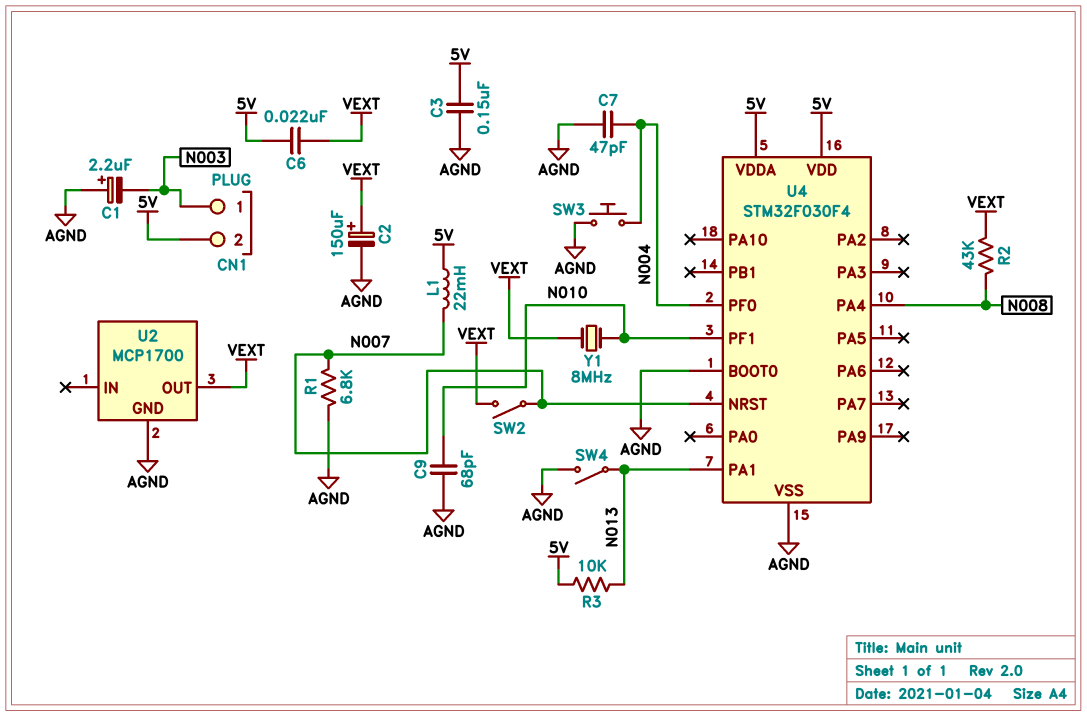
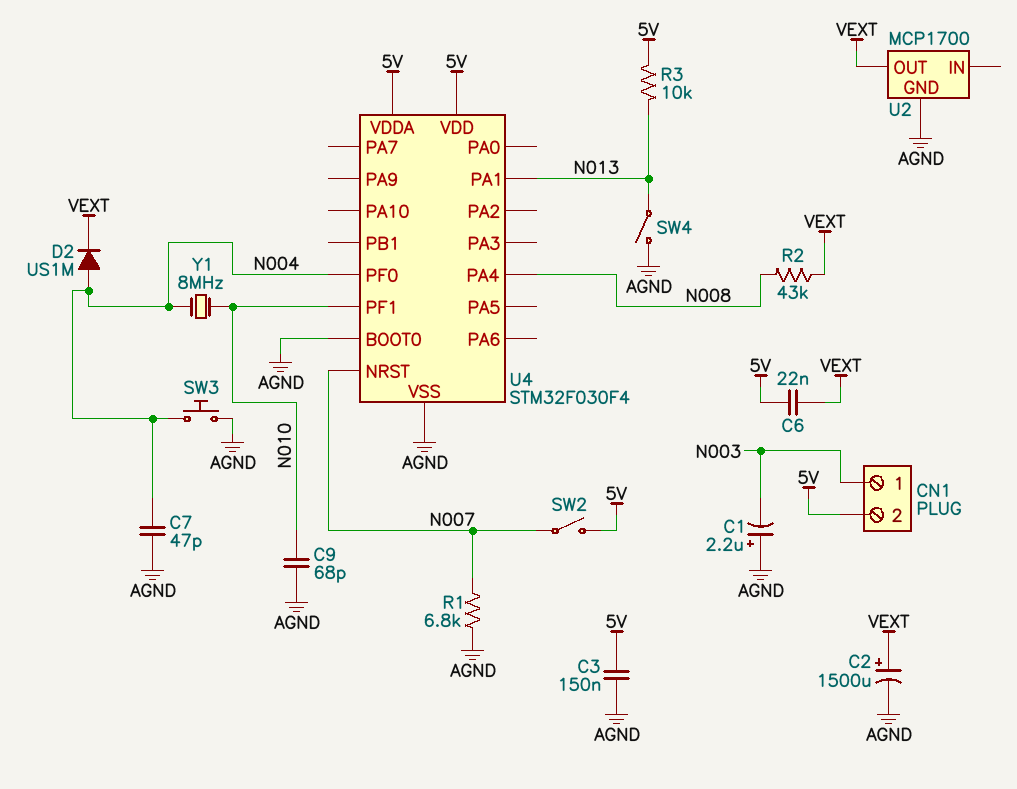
C2: 150uF (plus VEXT, minus AGND) -> 1500uF (plus VEXT, minus AGND)
D2: none -> diode US1M (A N004, K VEXT)
L1: 22mH (5V, N007) -> none
SW2: switch (N007, VEXT) -> switch (5V, N007)
Y1: 8MHz (N010, VEXT) -> 8MHz (N004, N010)

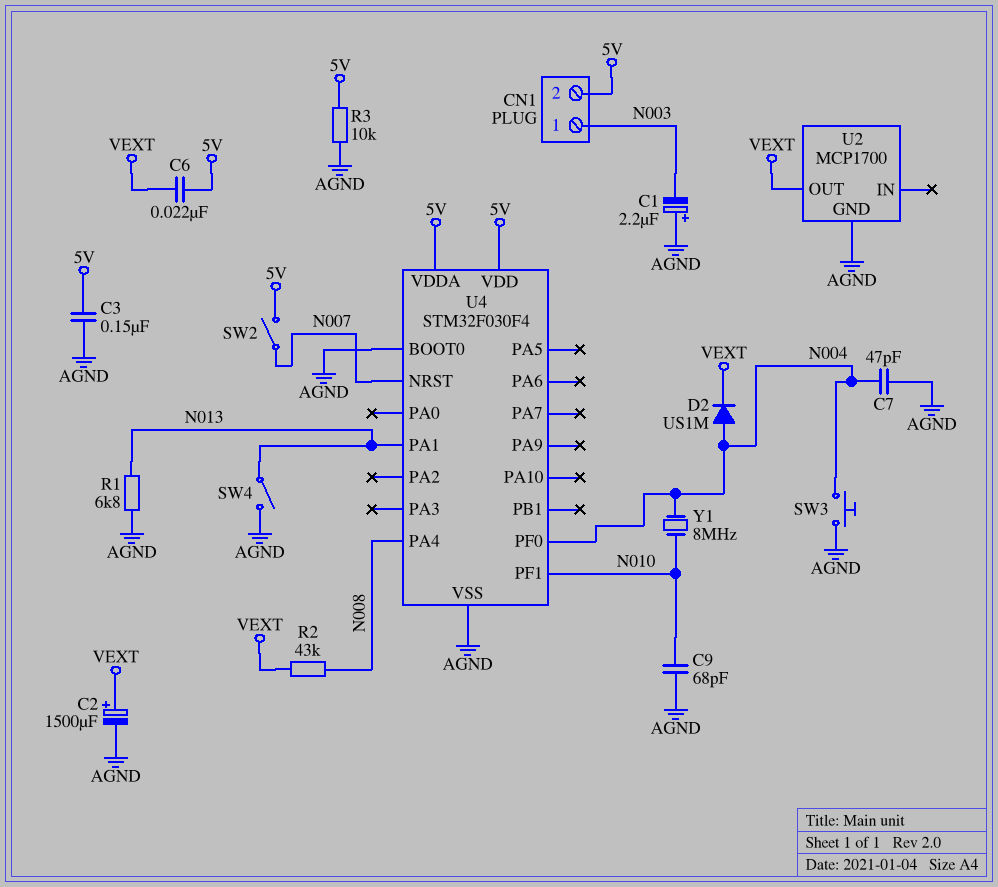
R1: 6.8k (AGND, N007) -> 6.8k (AGND, N013)
R3: 10k (5V, N013) -> 10k (5V, AGND)

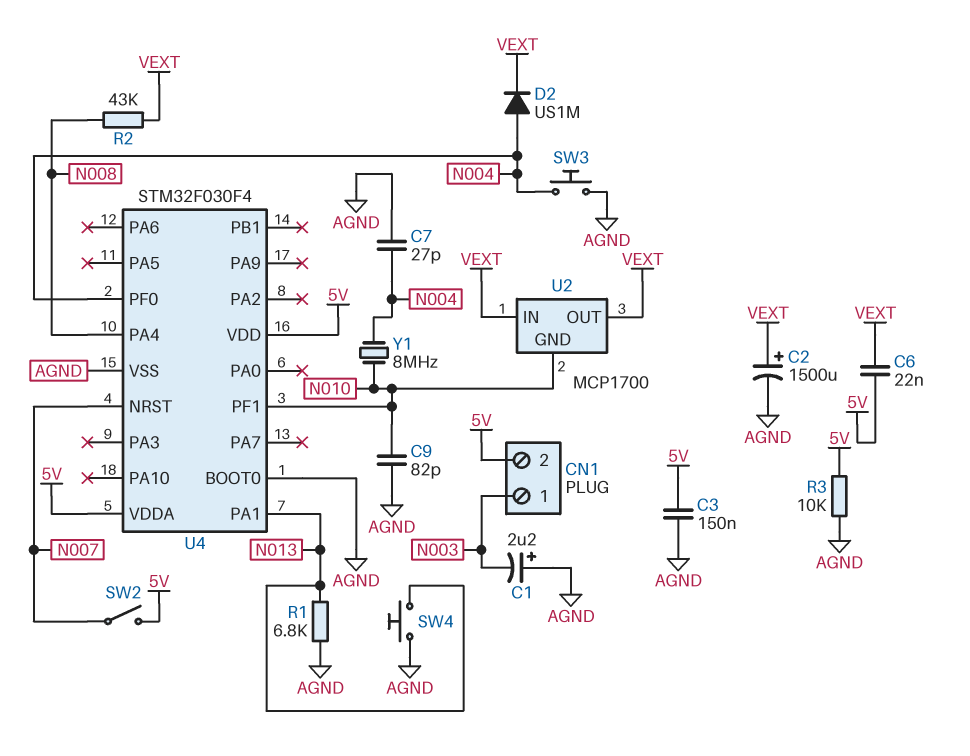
C7: 47pF (AGND, N004) -> 27pF (AGND, N004)
C9: 68pF (AGND, N010) -> 82pF (AGND, N010)
SW4: switch (AGND, N013) -> button (AGND, N013)
U2 pin GND: AGND -> N010
U2 pin IN: none -> VEXT

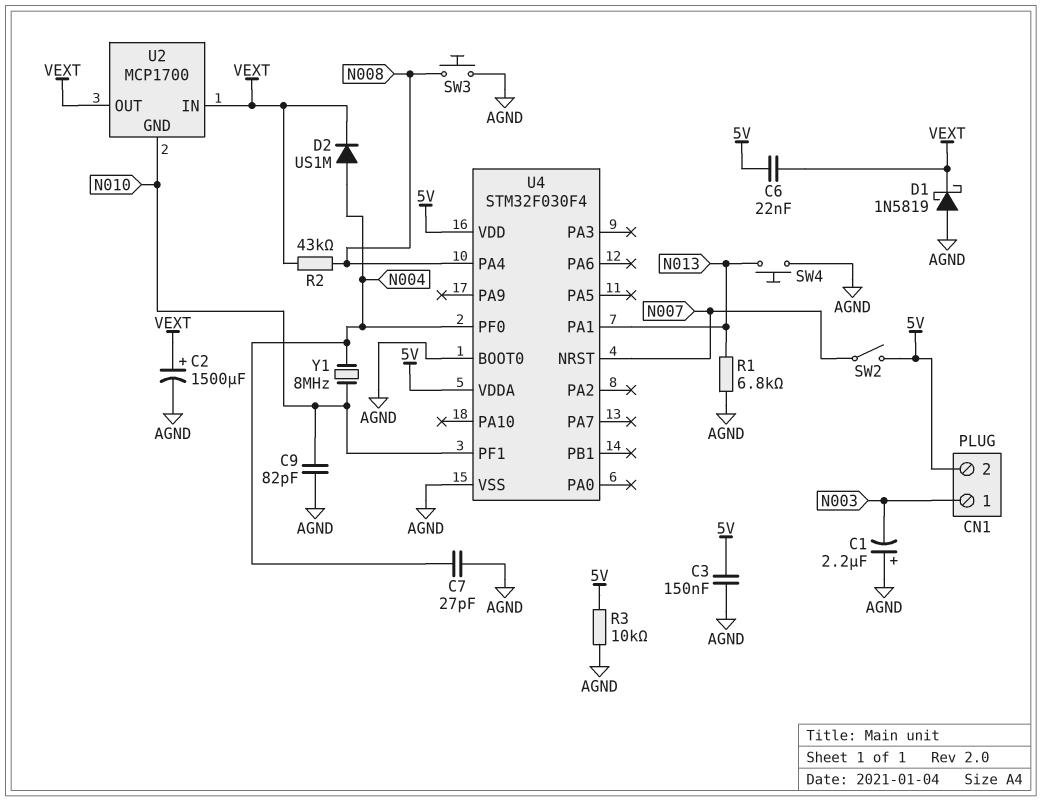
D1: none -> schottky 1N5819 (A AGND, K VEXT)
SW3: button (AGND, N004) -> button (AGND, N008)

